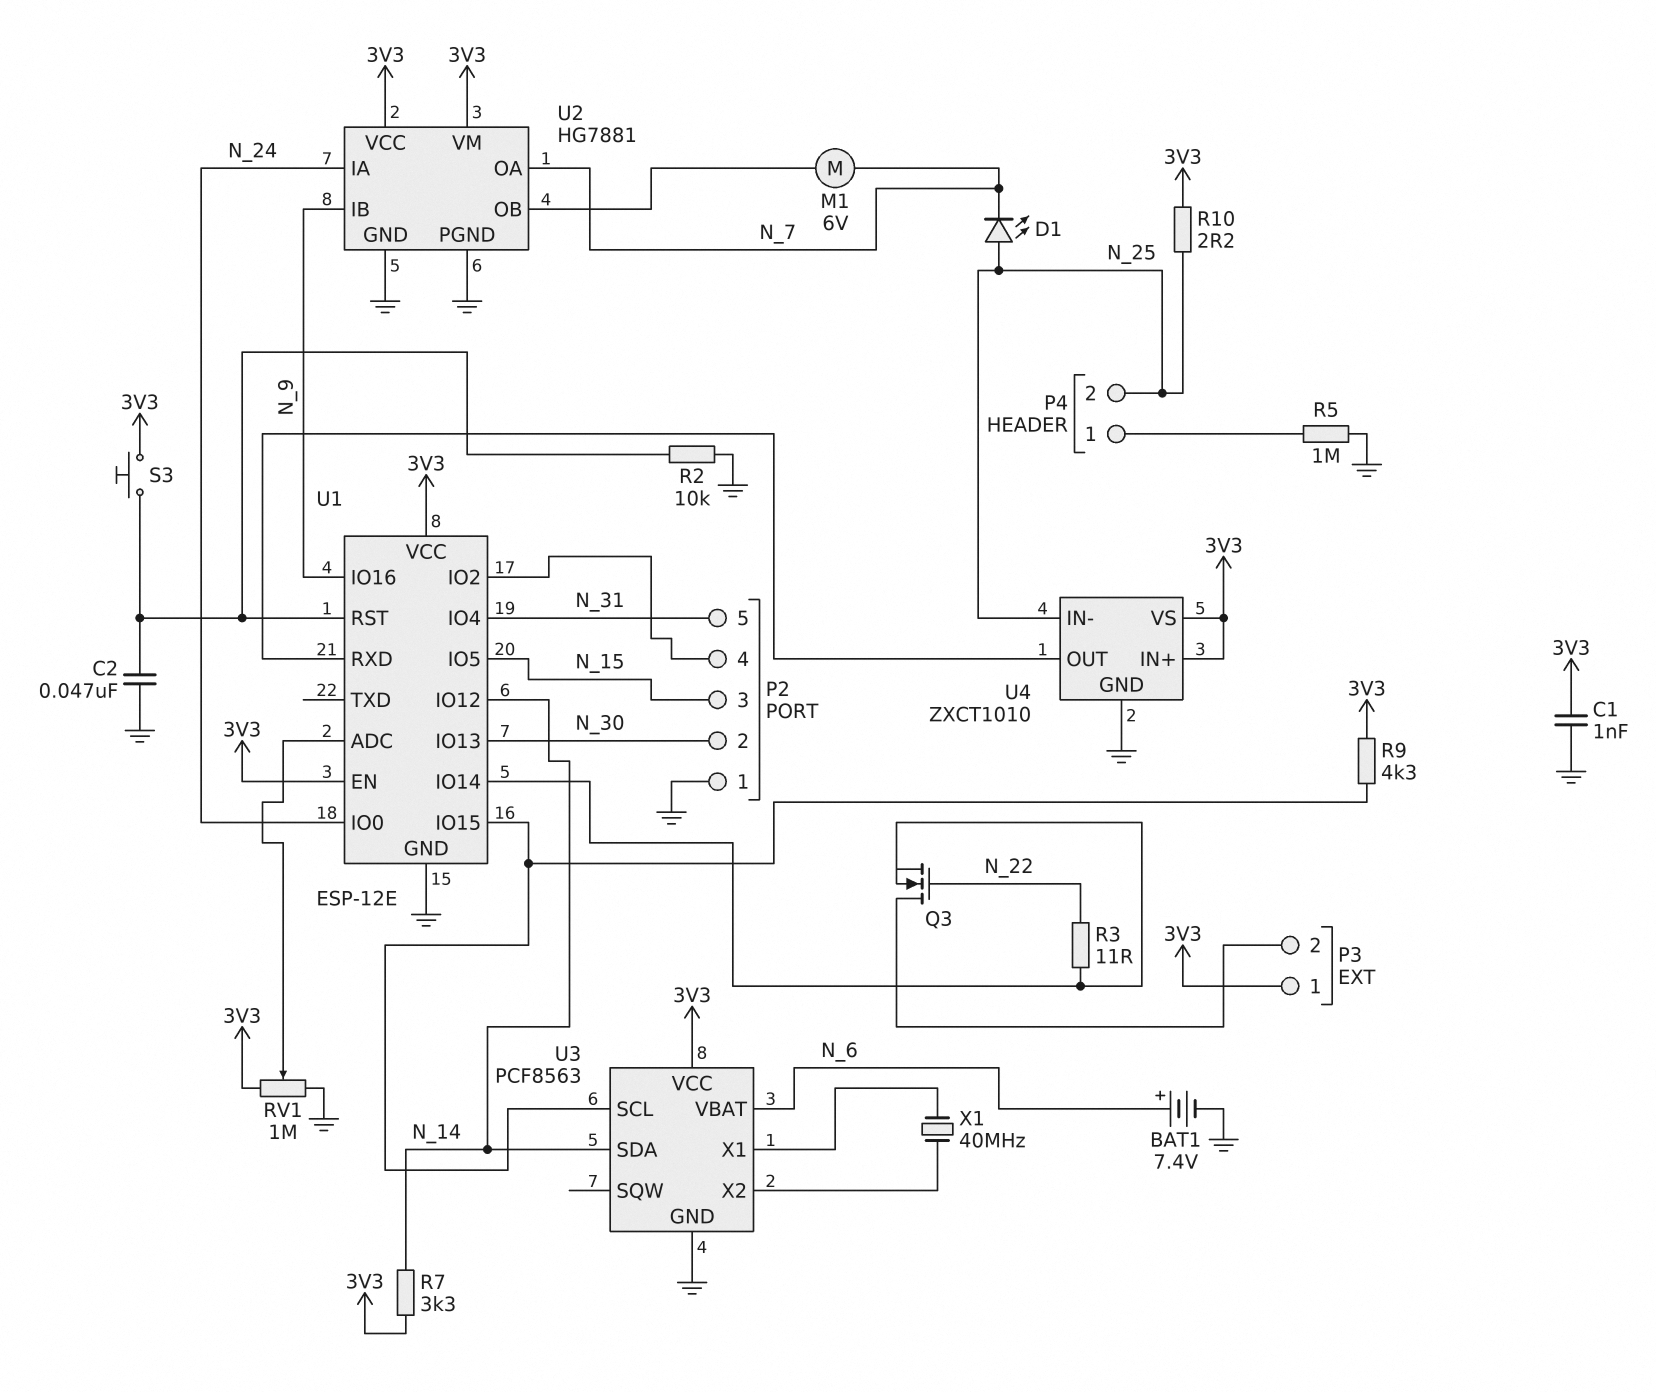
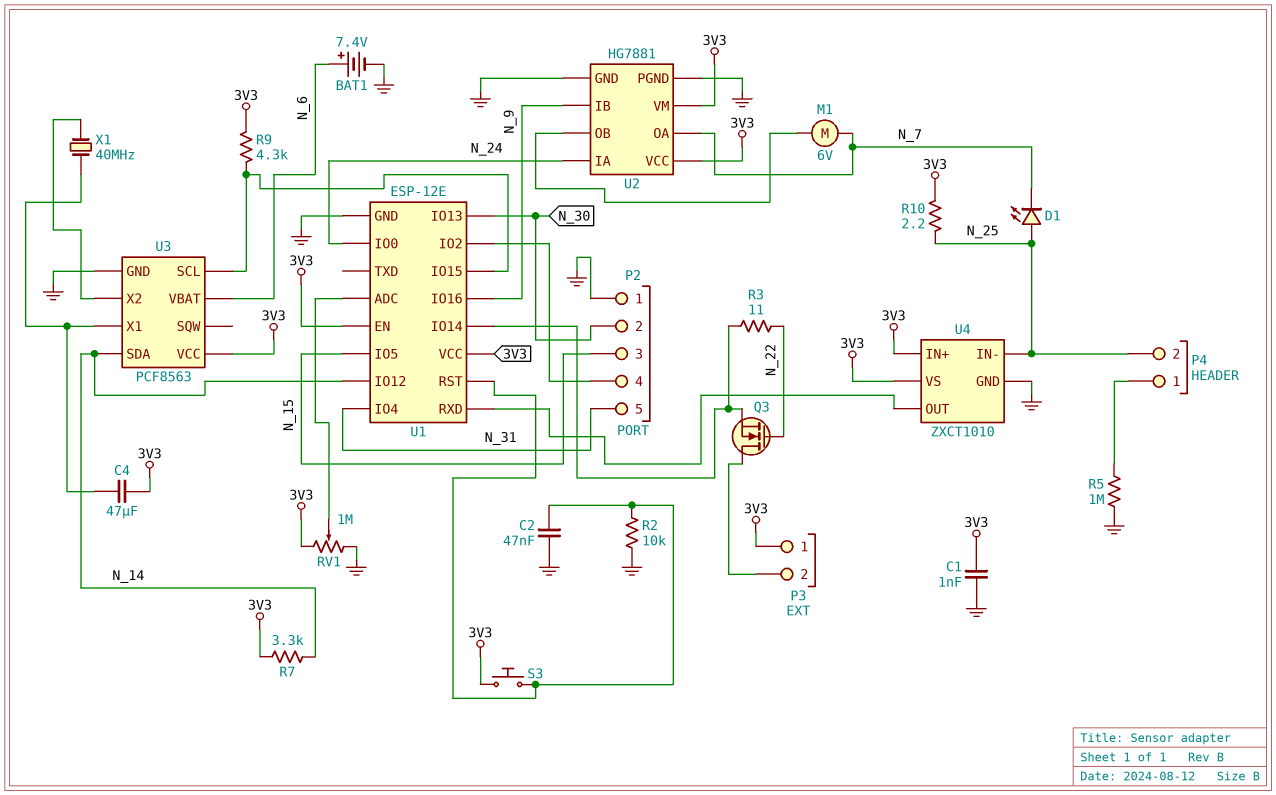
C4: none -> 47uF (3V3, U3/X1)

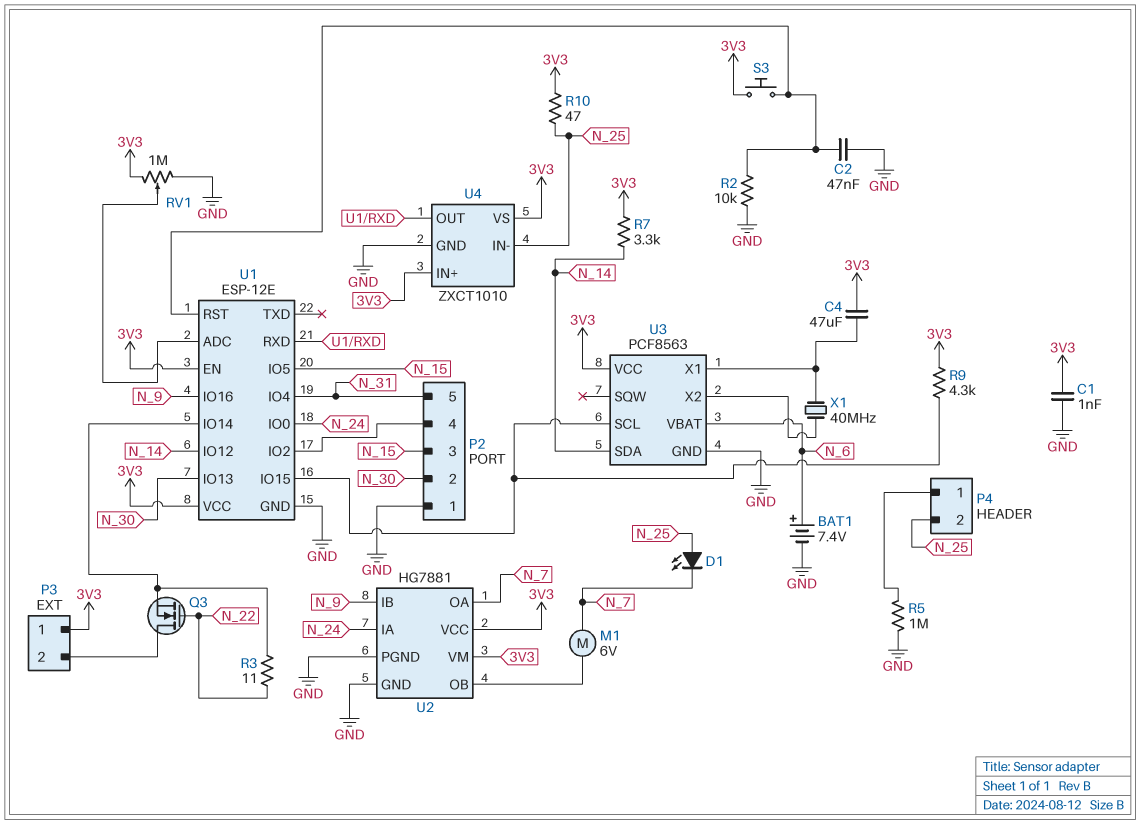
R10: 2.2 (3V3, N_25) -> 47 (3V3, N_25)

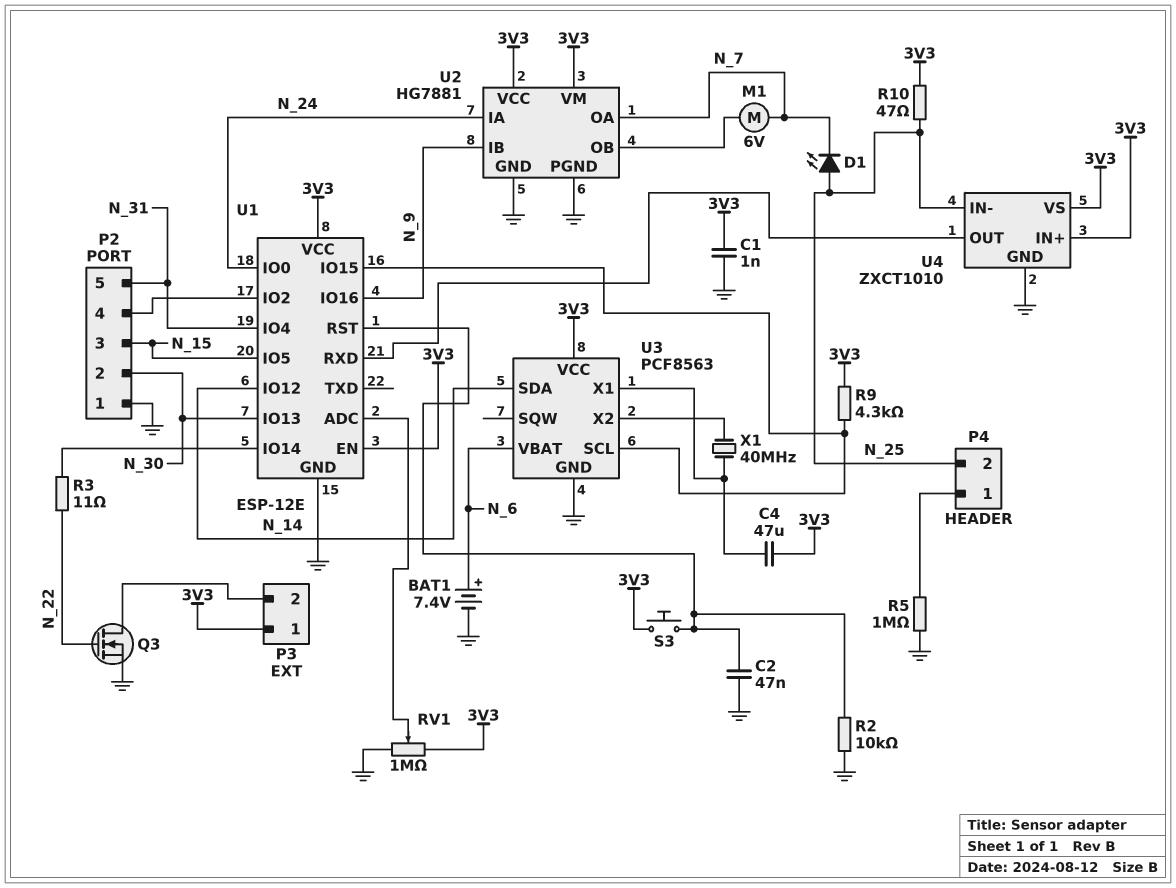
Q3: NMOS (G N_22, D P3/2, S U1/IO14) -> NMOS (G N_22, D P3/2, S GND)
R7: 3.3k (3V3, N_14) -> none

